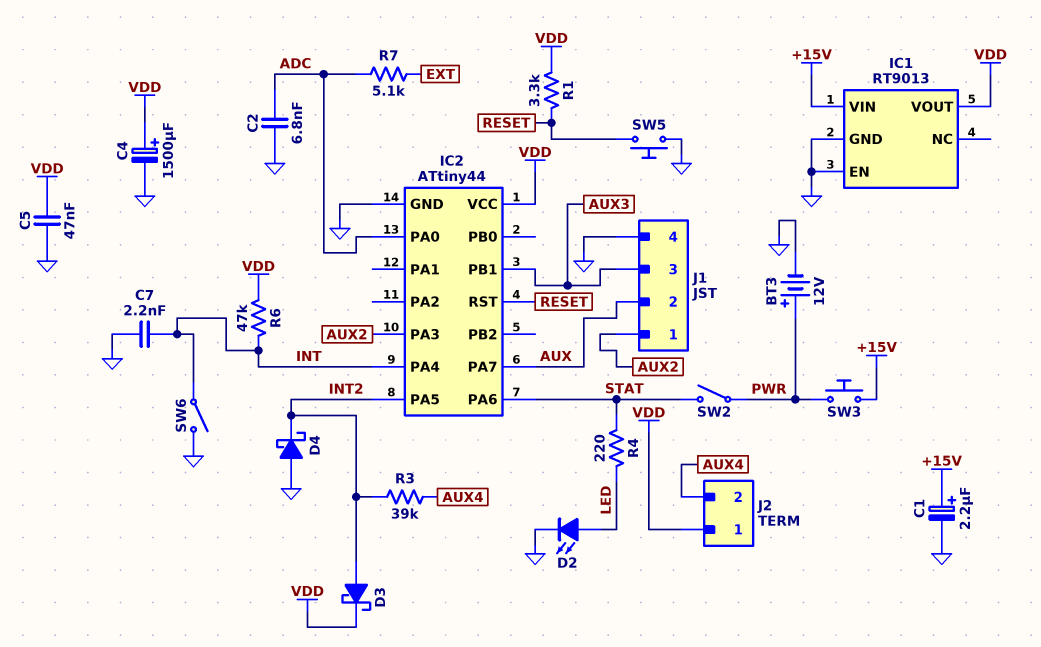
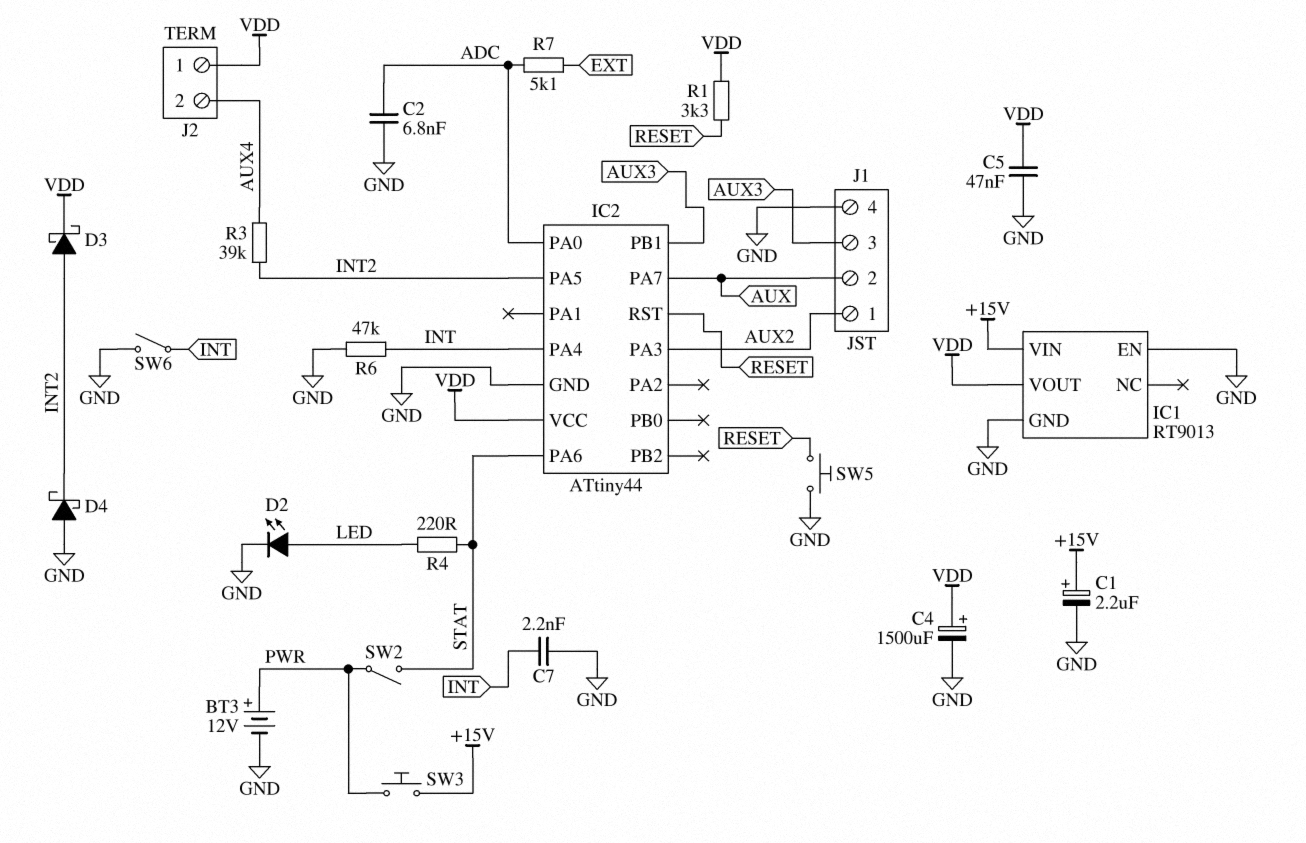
R6: 47k (INT, VDD) -> 47k (GND, INT)

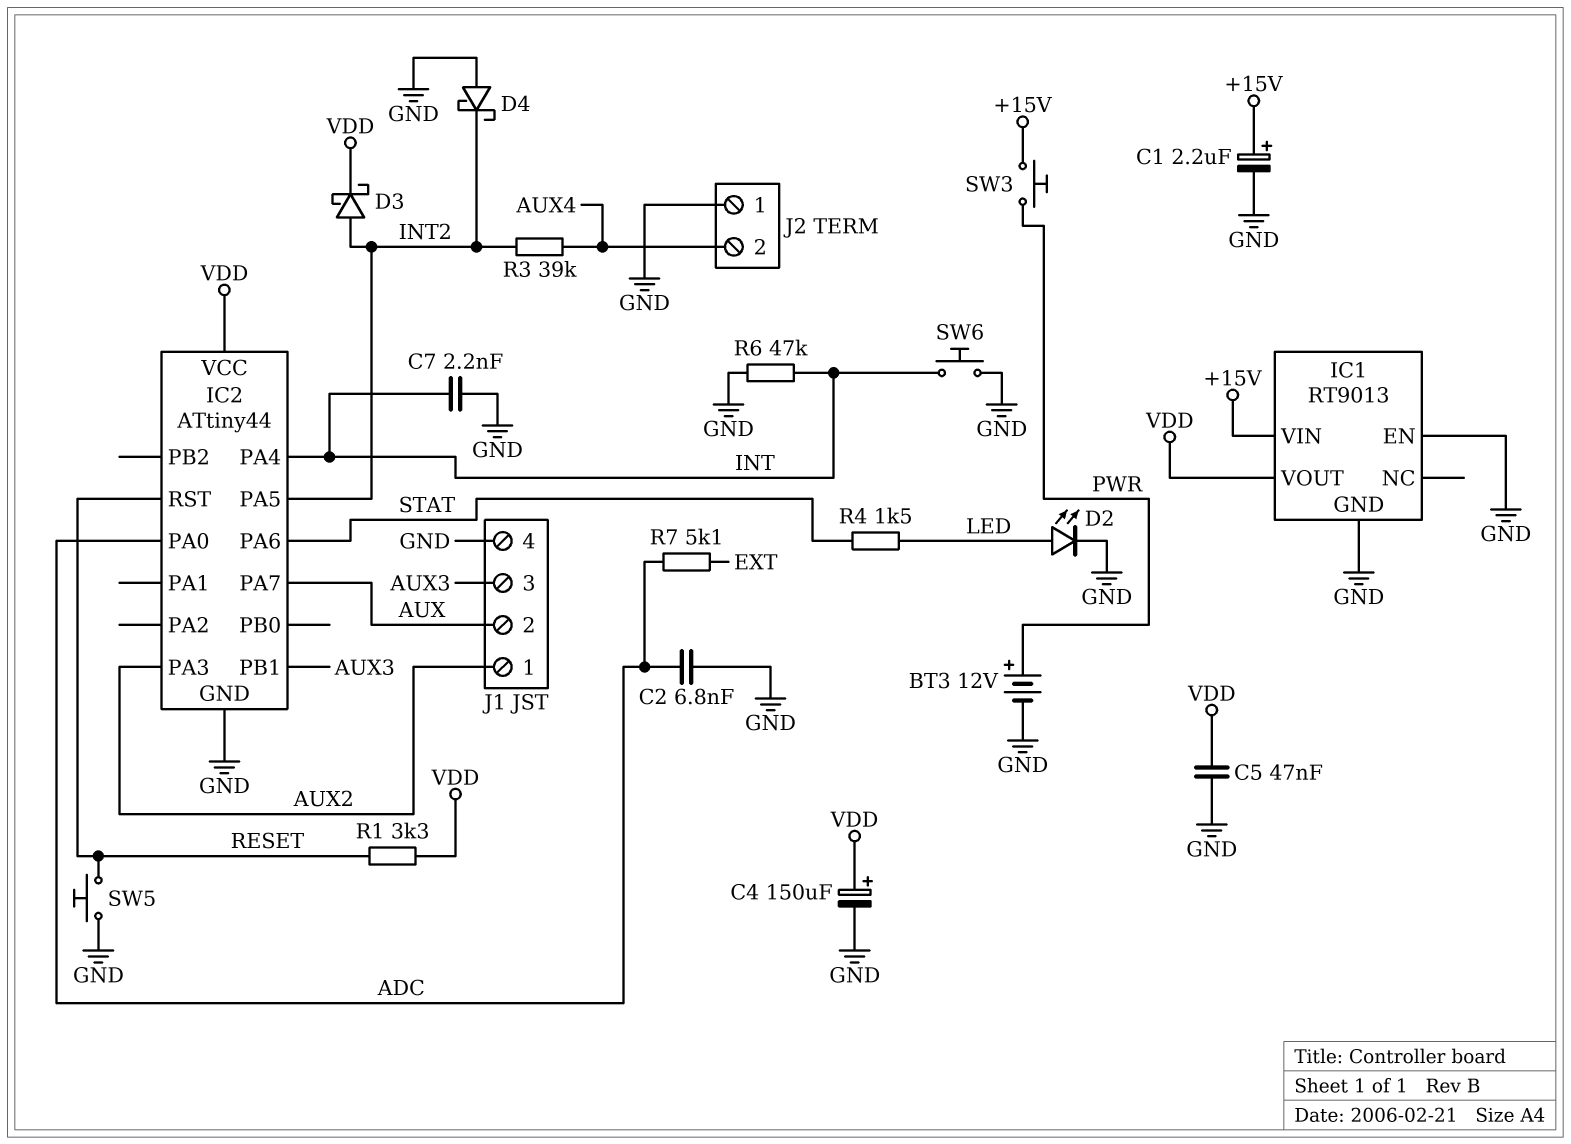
C4: 1500uF (plus VDD, minus GND) -> 150uF (plus VDD, minus GND)
J2 pin 1: VDD -> GND
R4: 220 (LED, STAT) -> 1.5k (LED, STAT)
SW2: switch (PWR, STAT) -> none
SW6: switch (GND, INT) -> button (GND, INT)

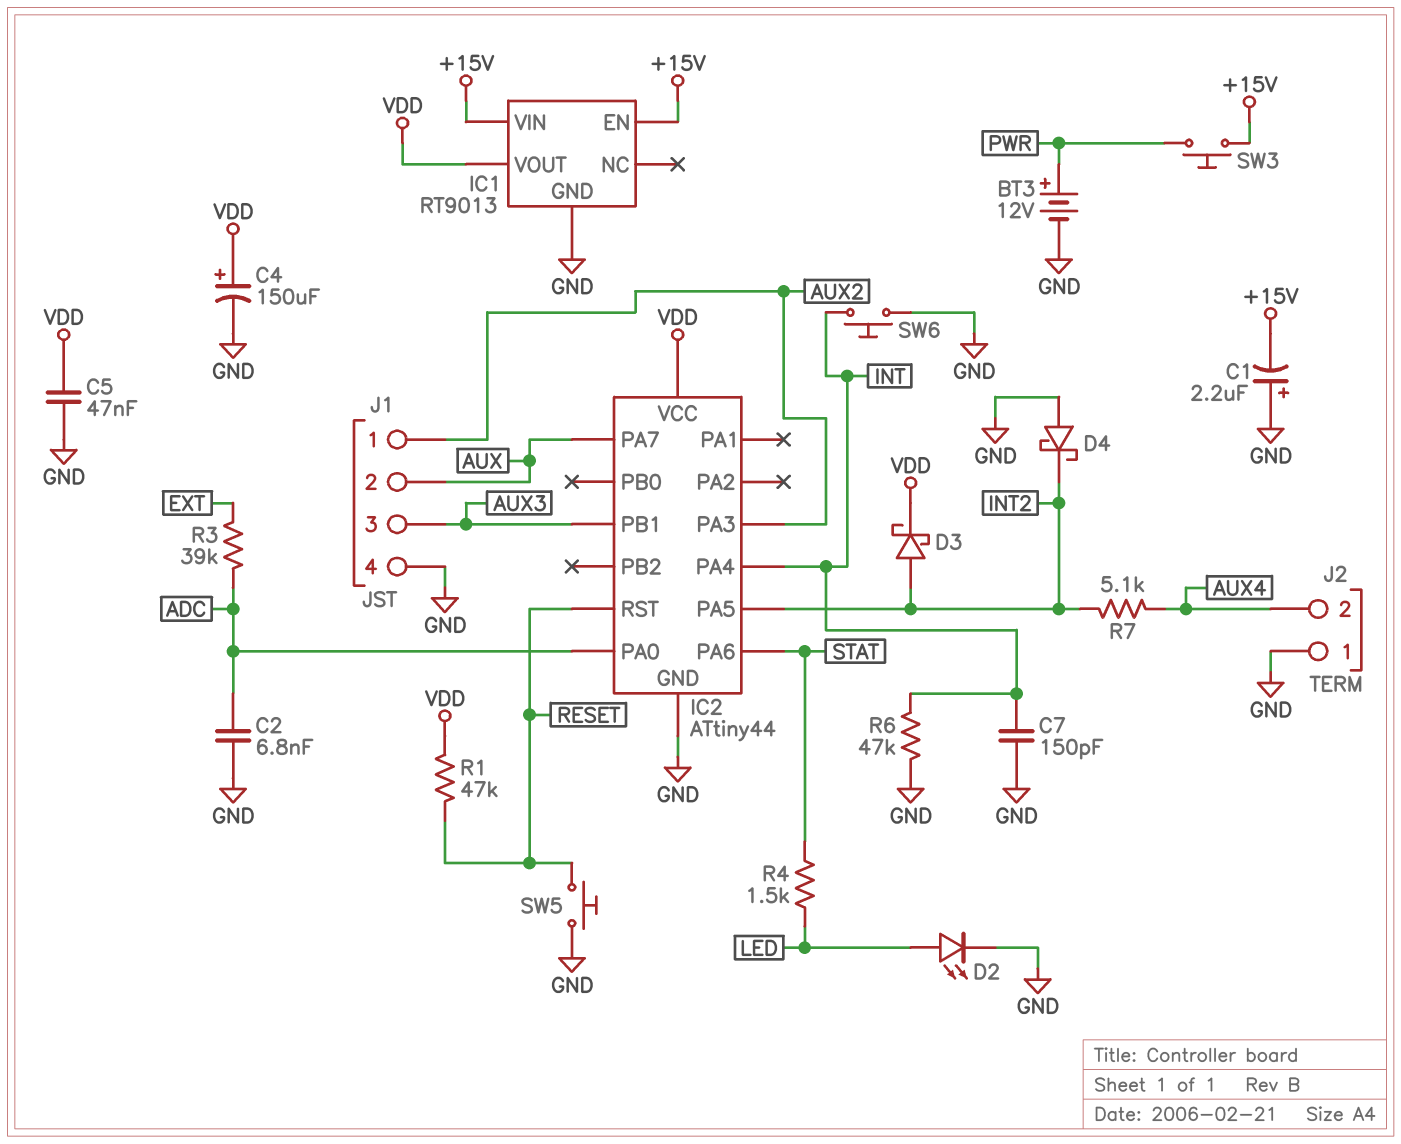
C1: 2.2uF (plus +15V, minus GND) -> 2.2uF (plus GND, minus +15V)
C7: 2.2nF (GND, INT) -> 150pF (GND, INT)
IC1 pin EN: GND -> +15V
R1: 3.3k (RESET, VDD) -> 47k (RESET, VDD)
R3: 39k (AUX4, INT2) -> 39k (ADC, EXT)
R7: 5.1k (ADC, EXT) -> 5.1k (AUX4, INT2)

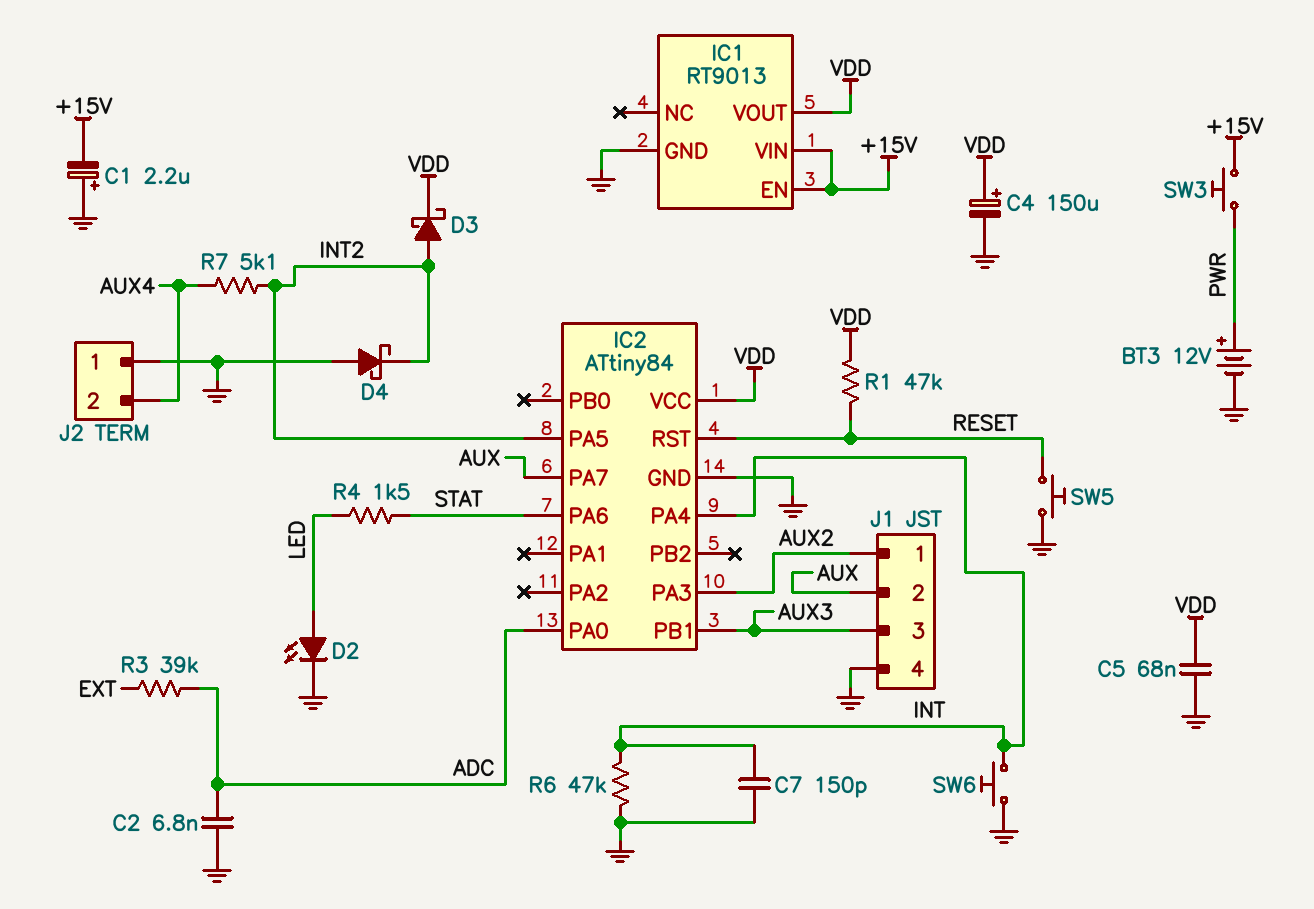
C5: 47nF (GND, VDD) -> 68nF (GND, VDD)
IC2: ATtiny44 -> ATtiny84

